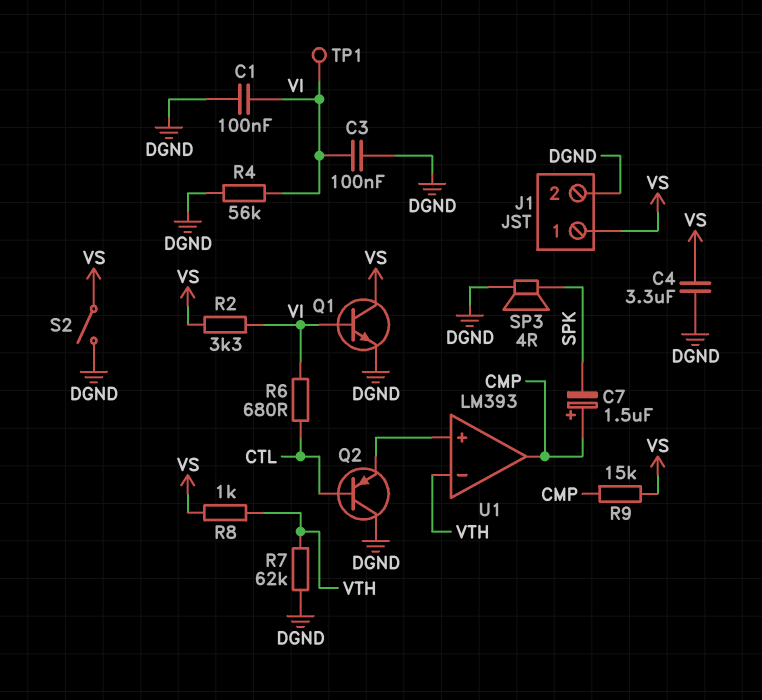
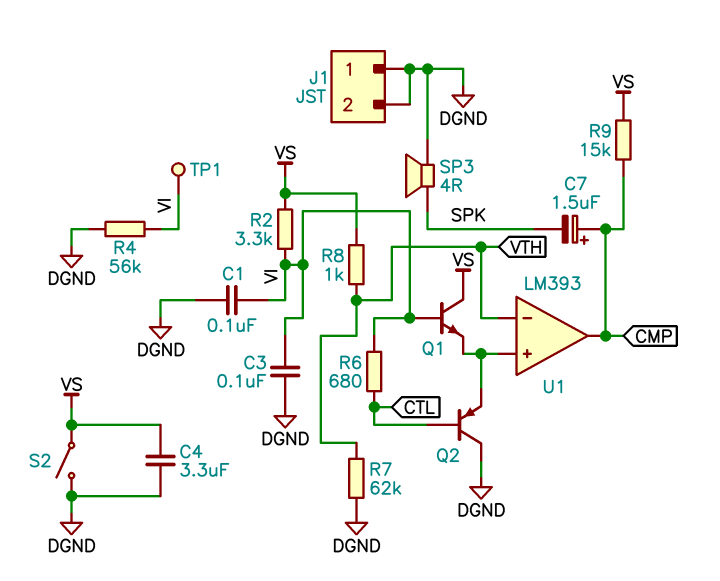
J1 pin 1: VS -> DGND
Q1: NPN (B VI, C VS, E DGND) -> NPN (B VI, C VS, E U1/in+)

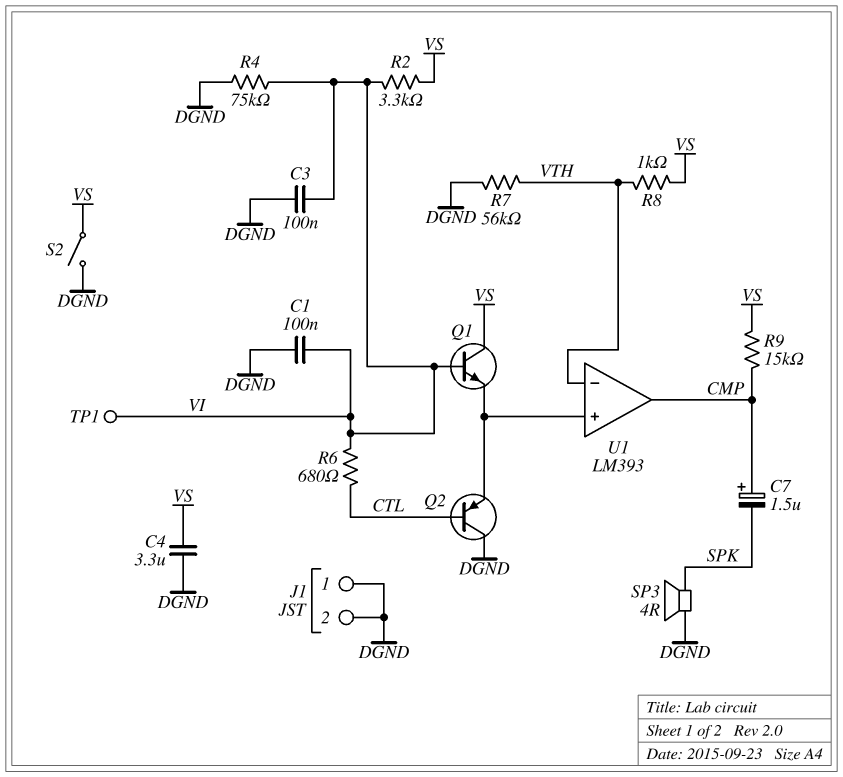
R4: 56k (DGND, VI) -> 75k (DGND, VI)
R7: 62k (DGND, VTH) -> 56k (DGND, VTH)

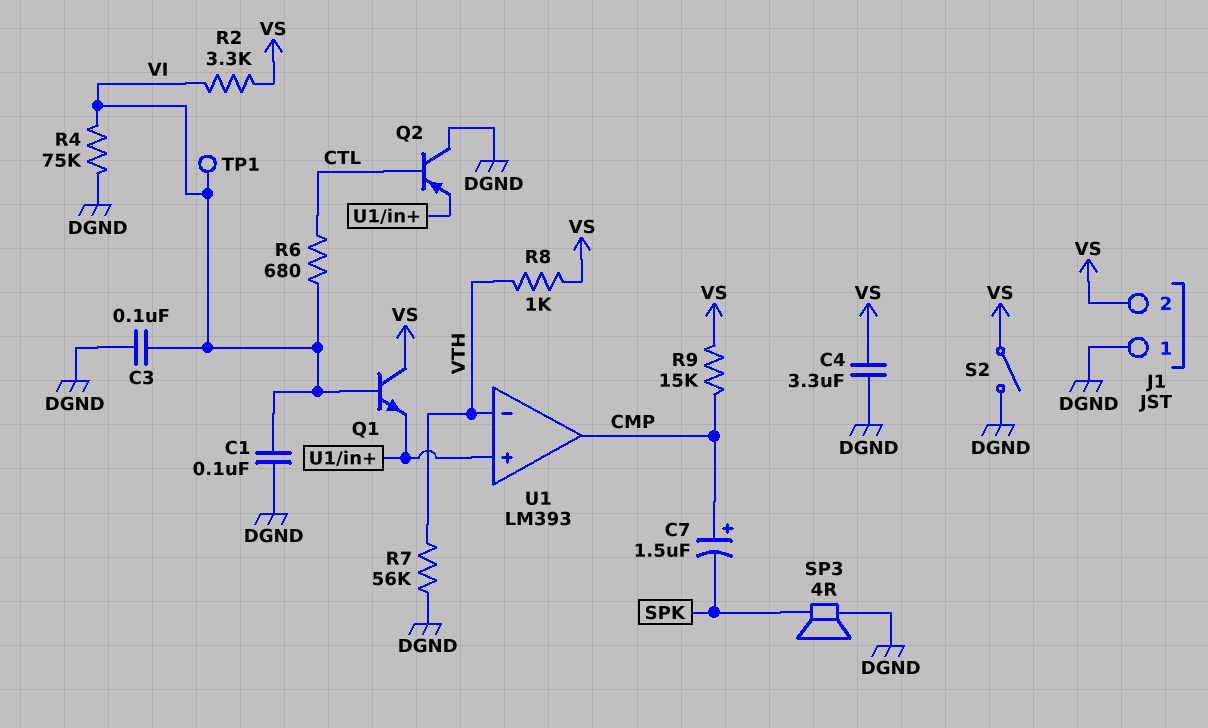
J1 pin 2: DGND -> VS

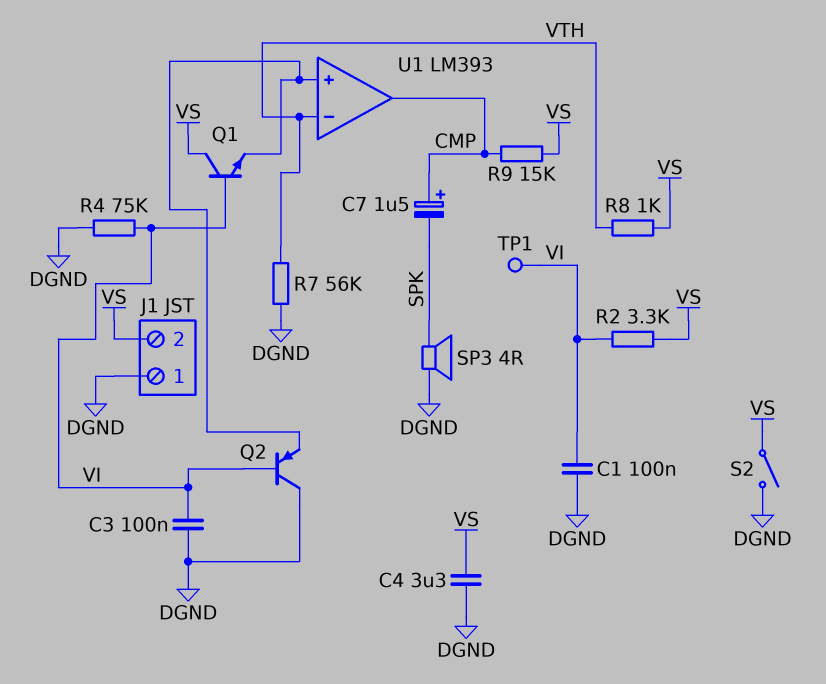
Q2: PNP (B CTL, C DGND, E U1/in+) -> PNP (B VI, C DGND, E U1/in+)
R6: 680 (CTL, VI) -> none

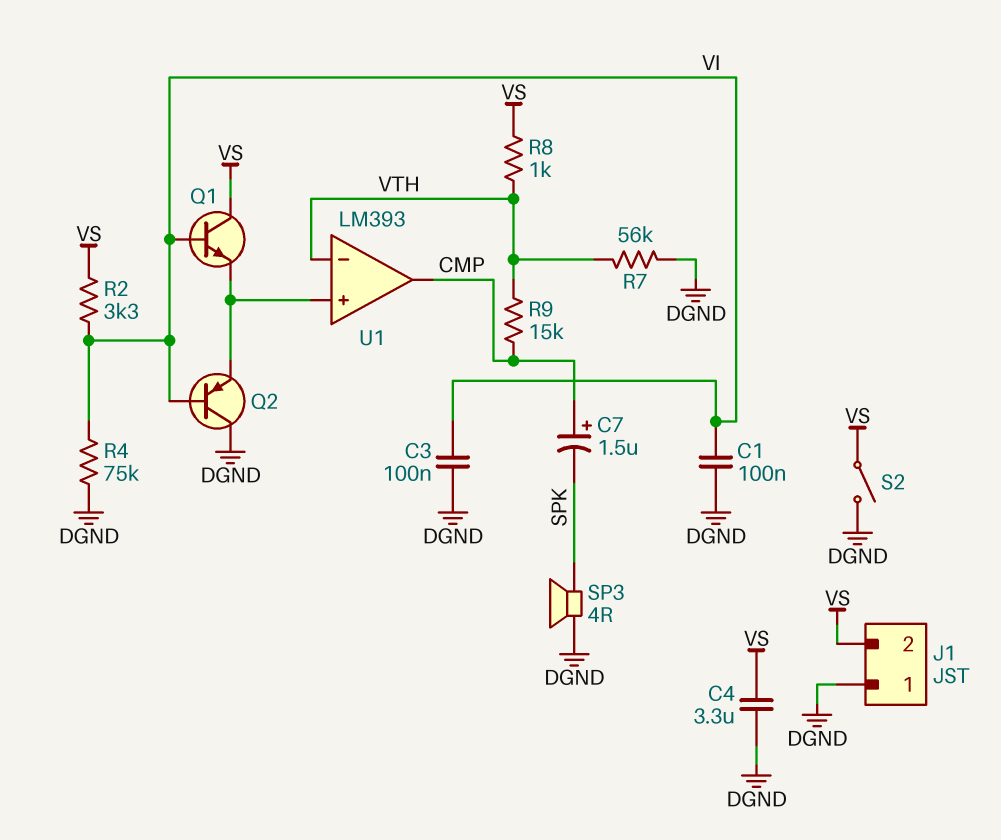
R9: 15k (CMP, VS) -> 15k (CMP, VTH)
TP1: test point (VI) -> none

